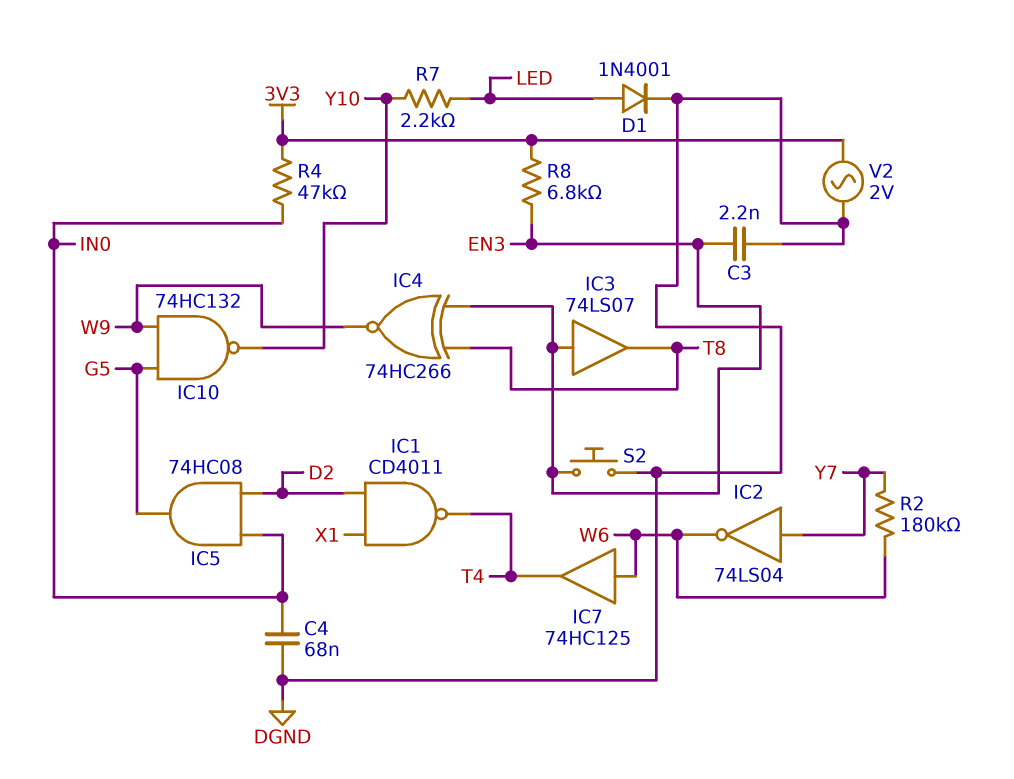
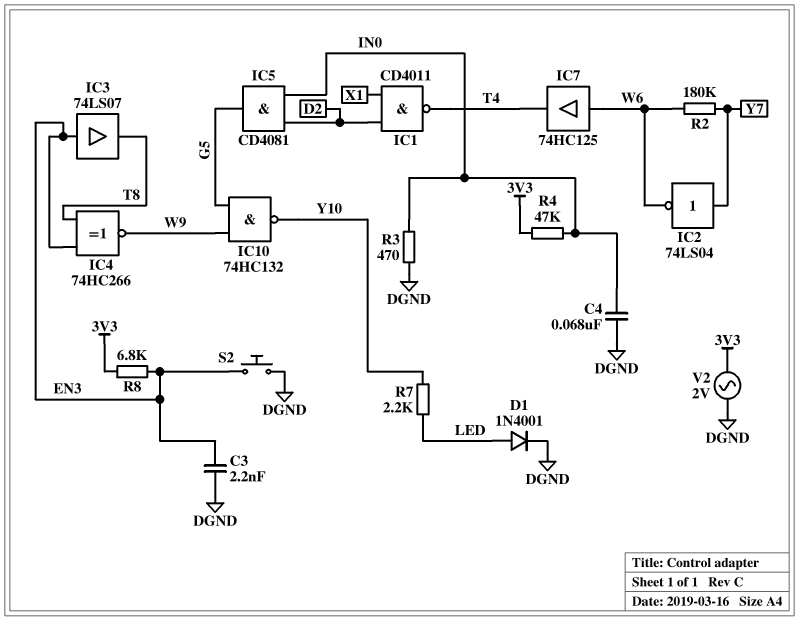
IC5: AND 74HC08 (in D2, in IN0, out G5) -> AND CD4081 (in D2, in IN0, out G5)
R3: none -> 470 (DGND, IN0)

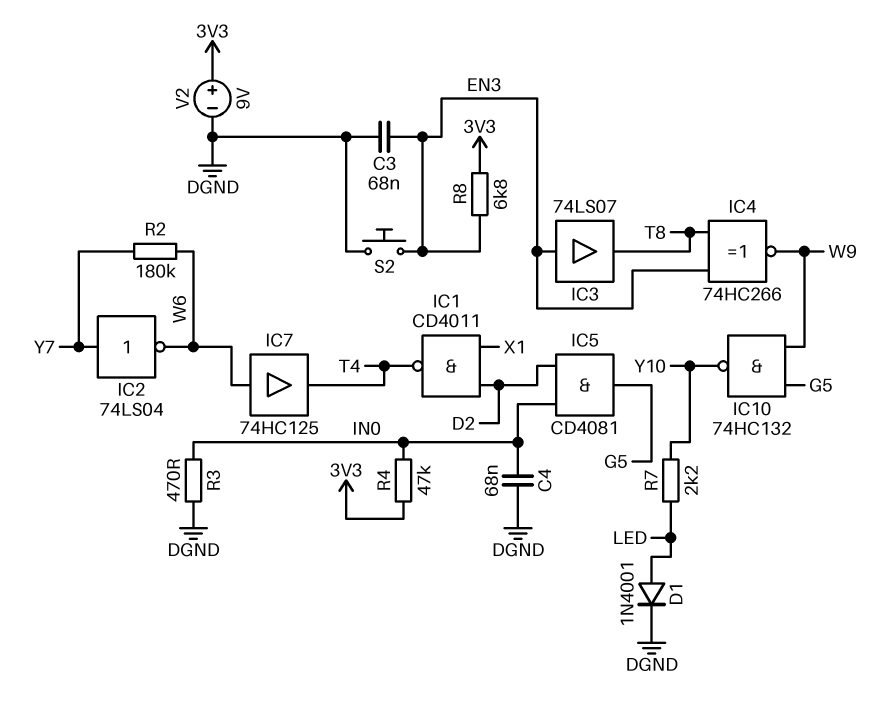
C3: 2.2nF (DGND, EN3) -> 68nF (DGND, EN3)
V2: AC 2V (3V3, DGND) -> 9V (plus 3V3, minus DGND)

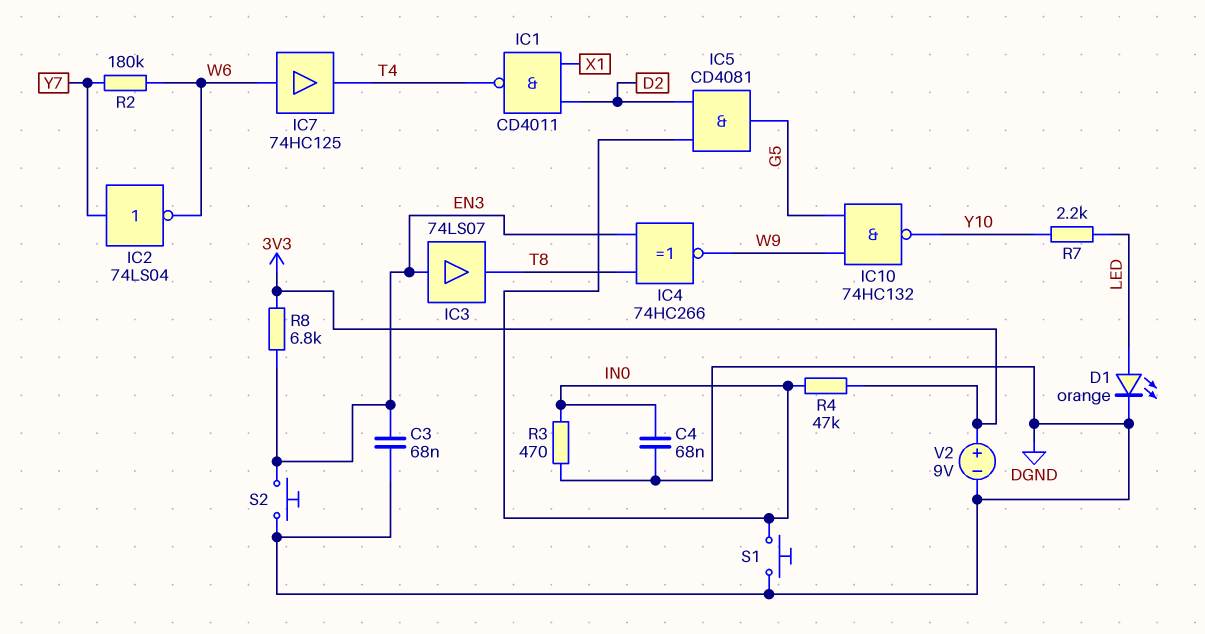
D1: diode 1N4001 (A LED, K DGND) -> LED orange (A LED, K DGND)
S1: none -> button (DGND, IN0)

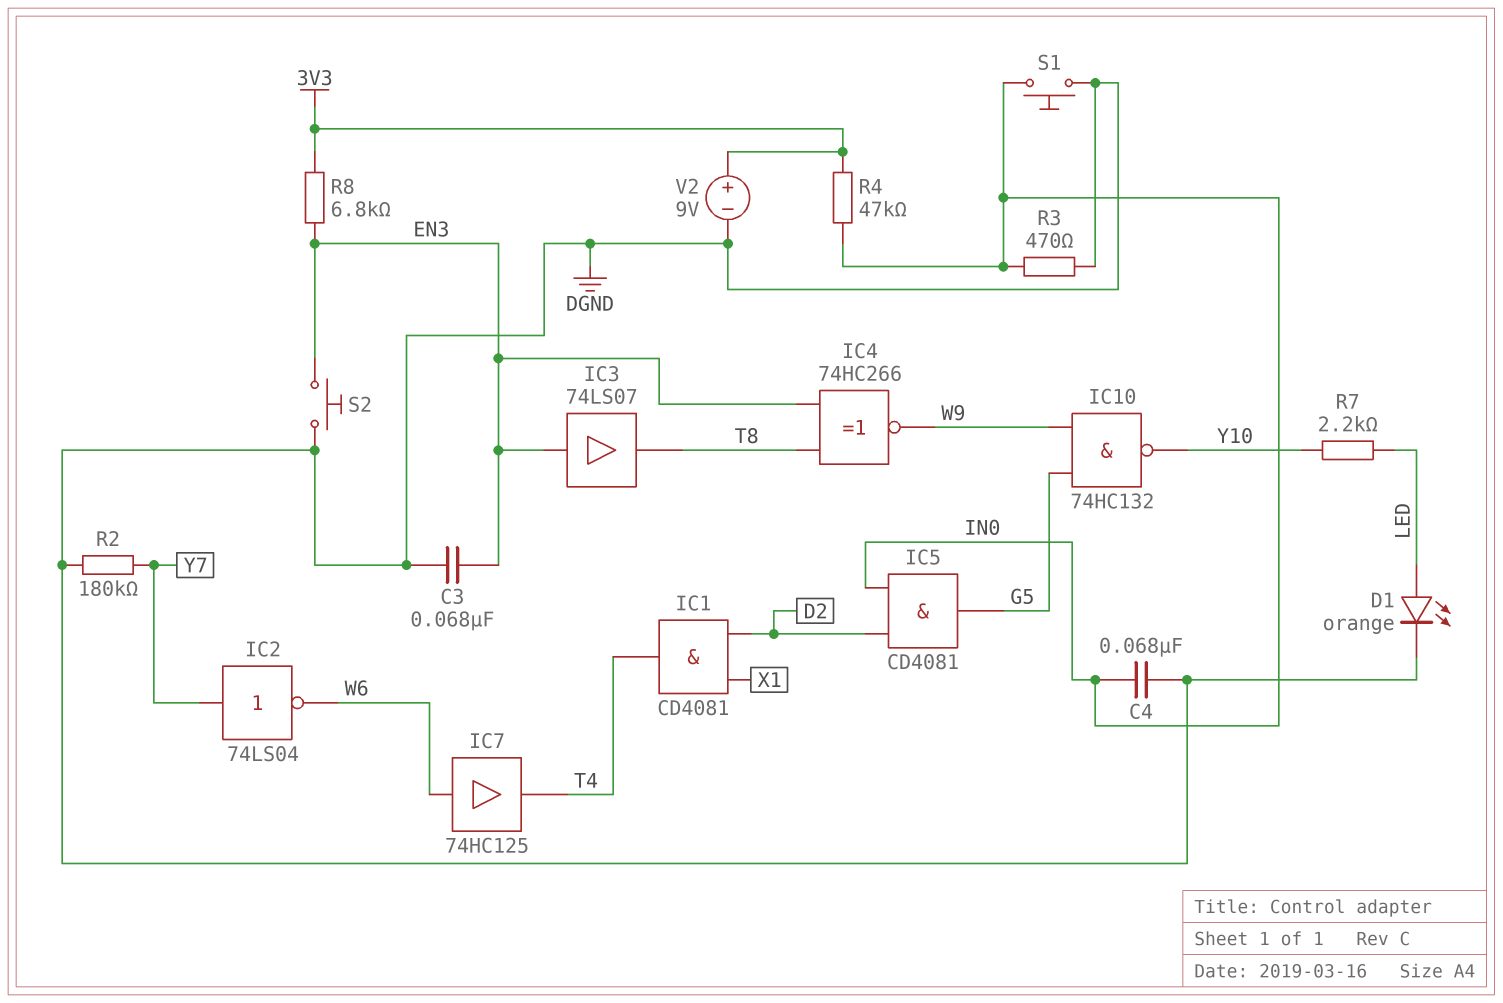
IC1: NAND CD4011 (in D2, in X1, out T4) -> AND CD4081 (in D2, in X1, out T4)
R2: 180k (W6, Y7) -> 180k (DGND, Y7)

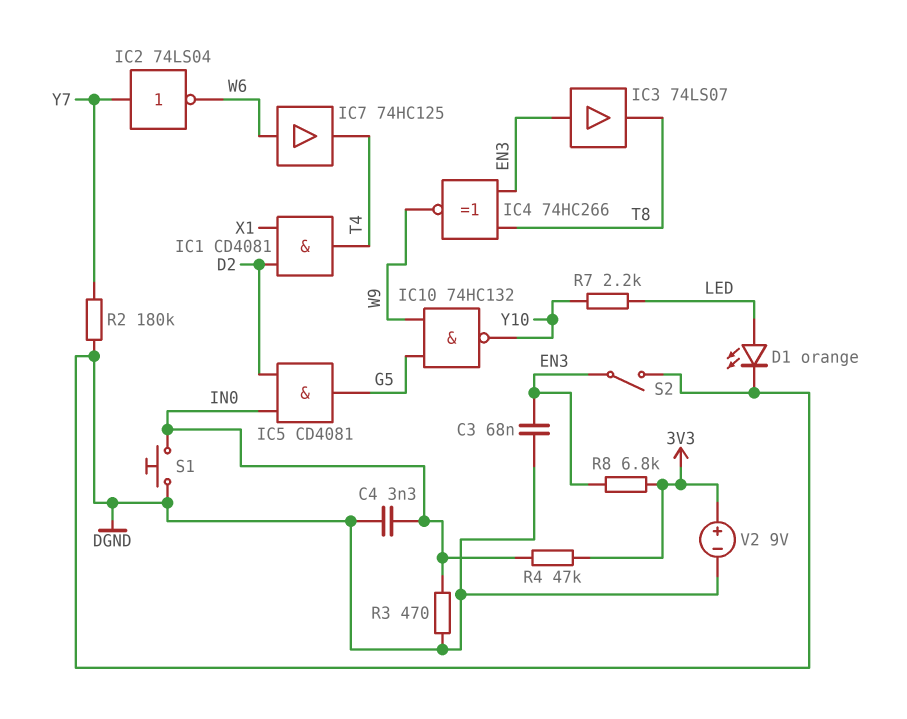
C4: 68nF (DGND, IN0) -> 3.3nF (DGND, IN0)
S2: button (DGND, EN3) -> switch (DGND, EN3)

